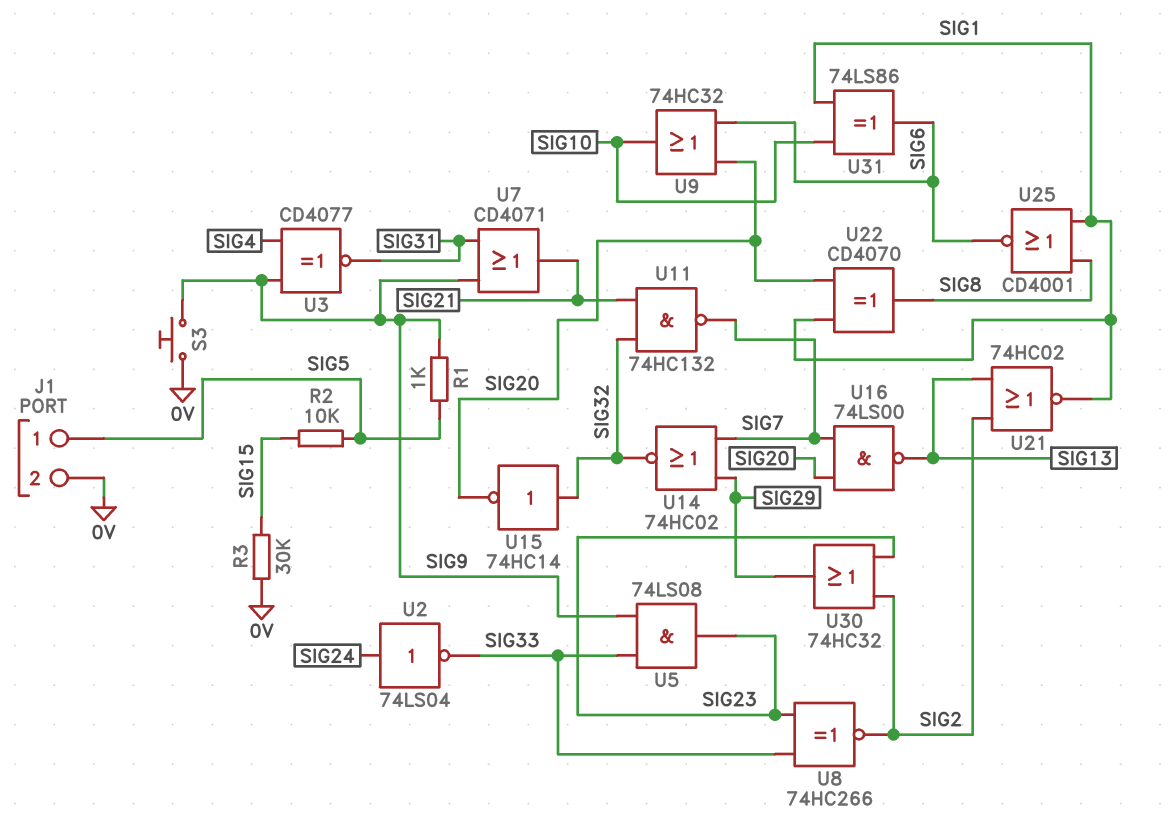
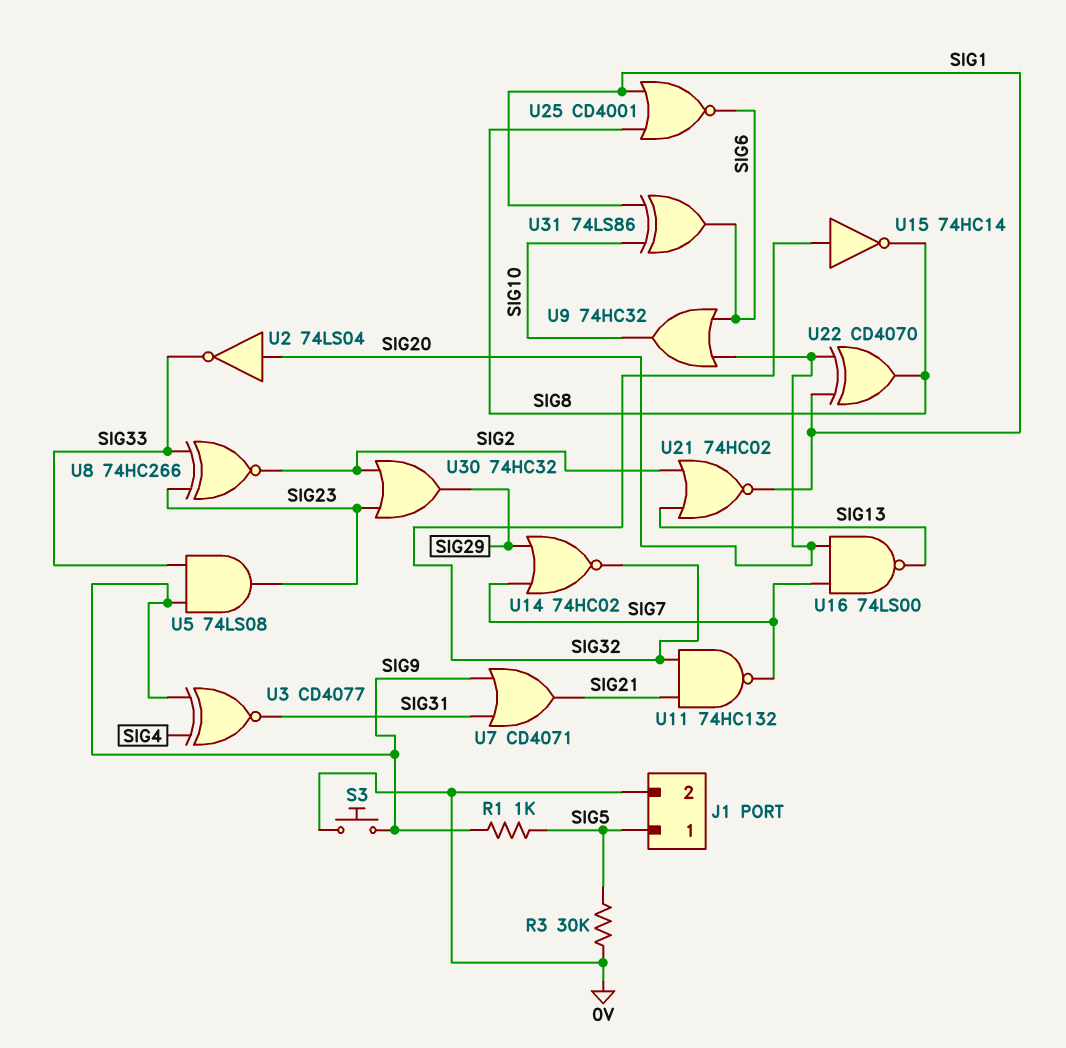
R2: 10k (SIG5, SIG15) -> none
R3: 30k (0V, SIG15) -> 30k (0V, SIG5)
U2: NOT 74LS04 (in SIG24, out SIG33) -> NOT 74LS04 (in SIG20, out SIG33)
U15: NOT 74HC14 (in SIG32, out SIG20) -> NOT 74HC14 (in SIG32, out SIG8)

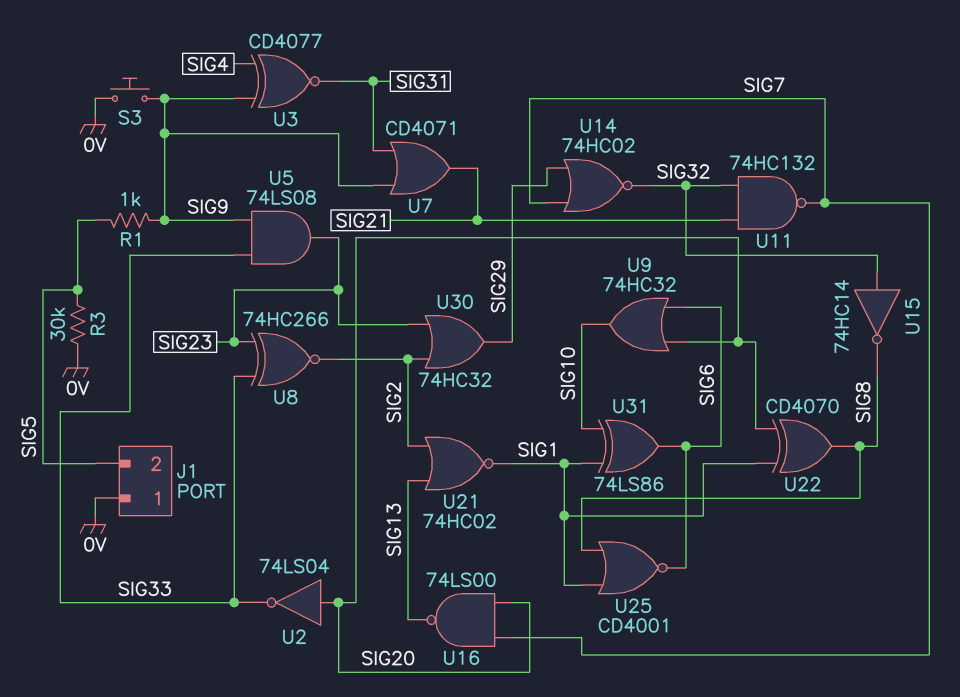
J1 pin 1: SIG5 -> 0V
J1 pin 2: 0V -> SIG5

